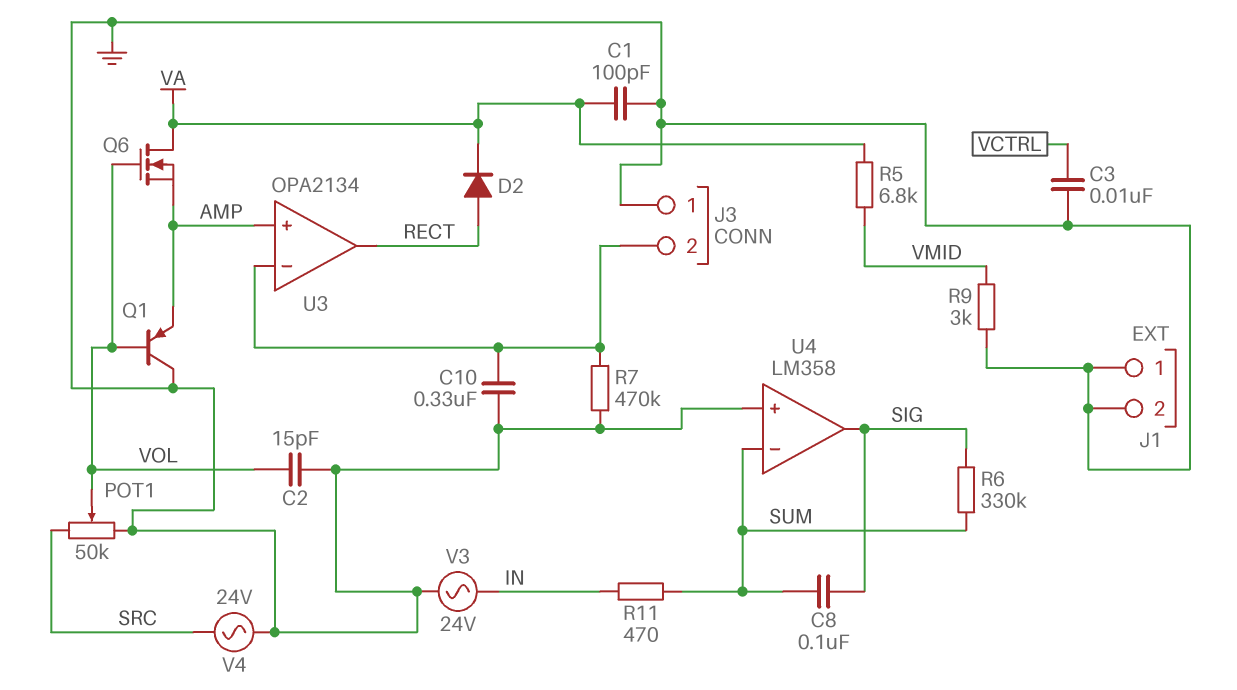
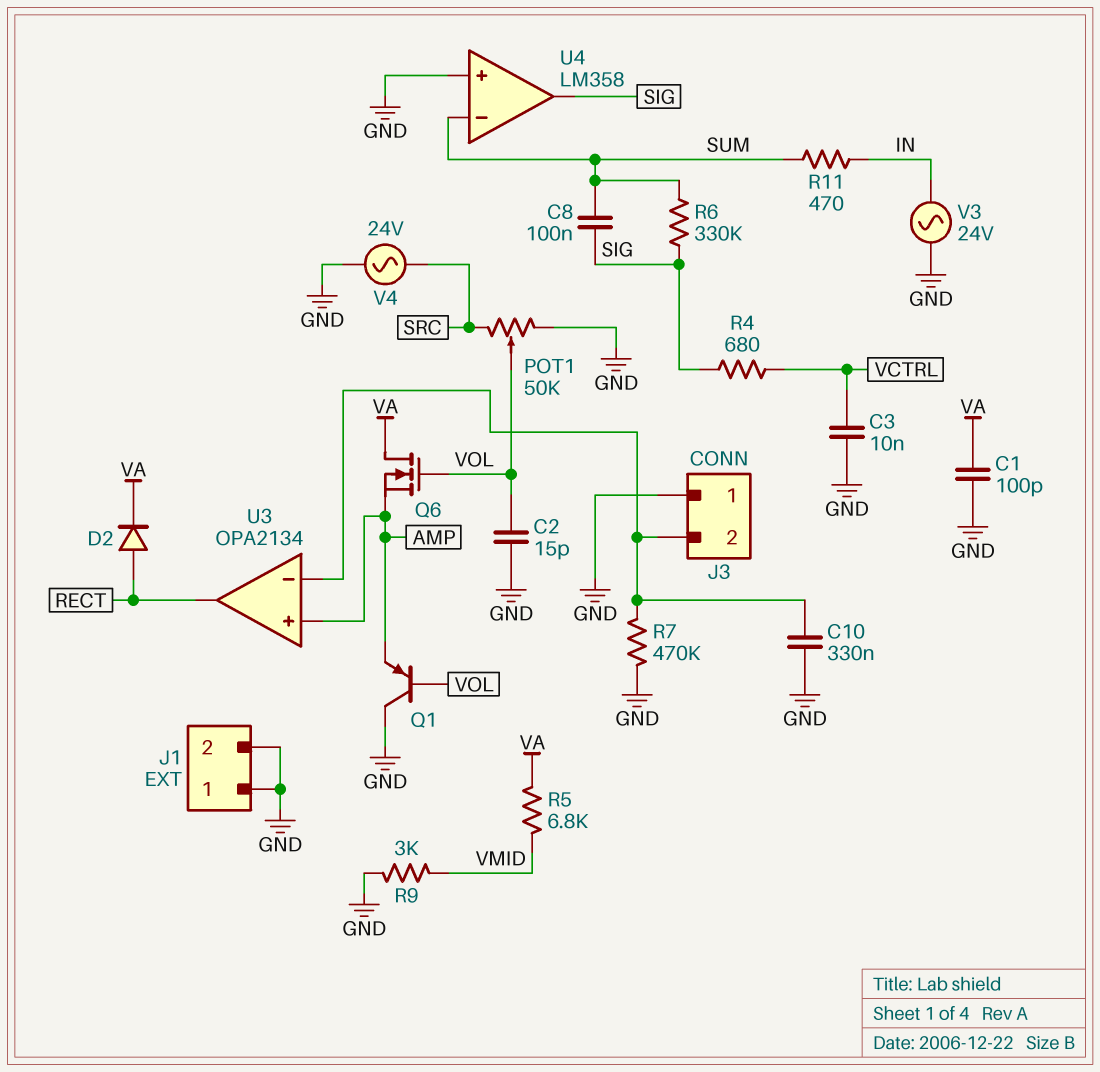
R4: none -> 680 (SIG, VCTRL)

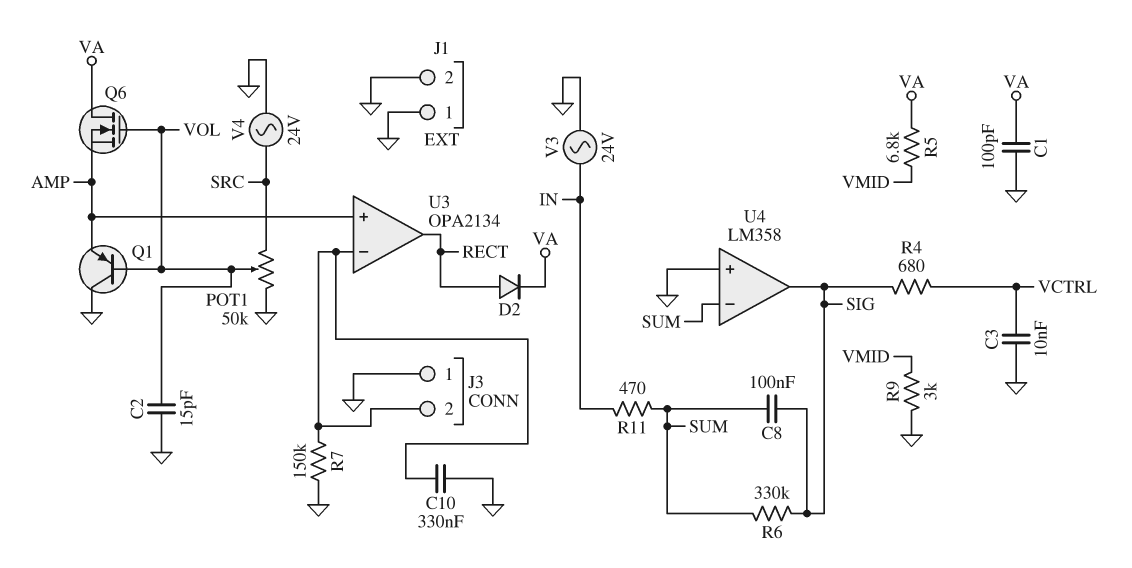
R7: 470k (GND, J3/2) -> 150k (GND, J3/2)

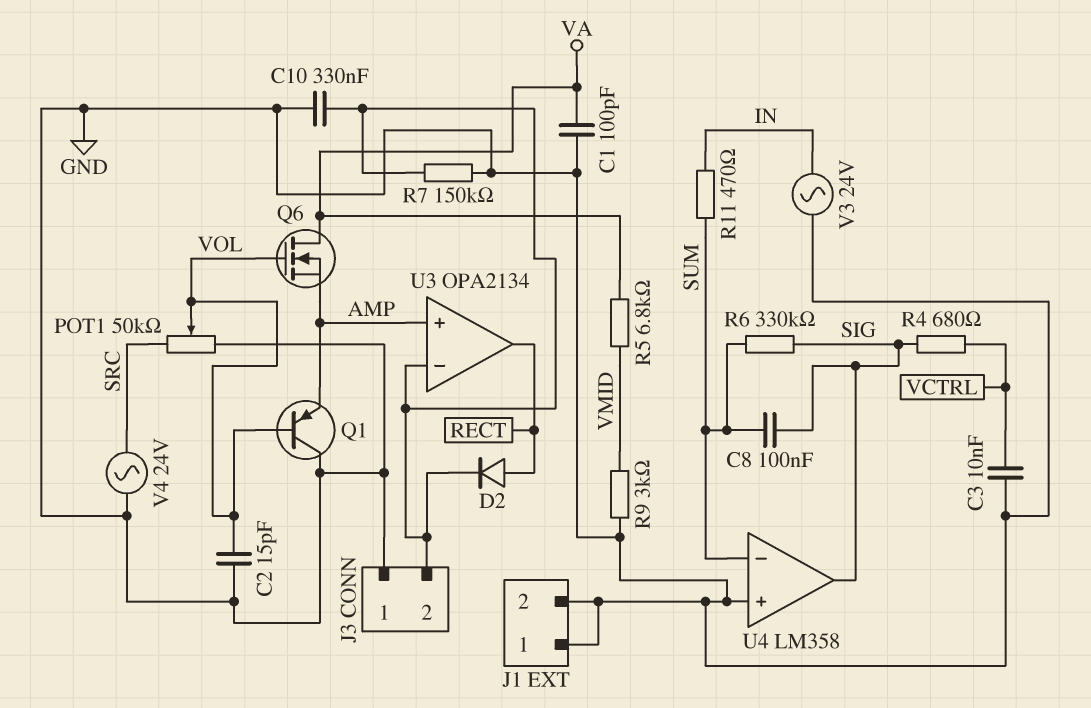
D2: diode (A RECT, K VA) -> diode (A RECT, K J3/2)

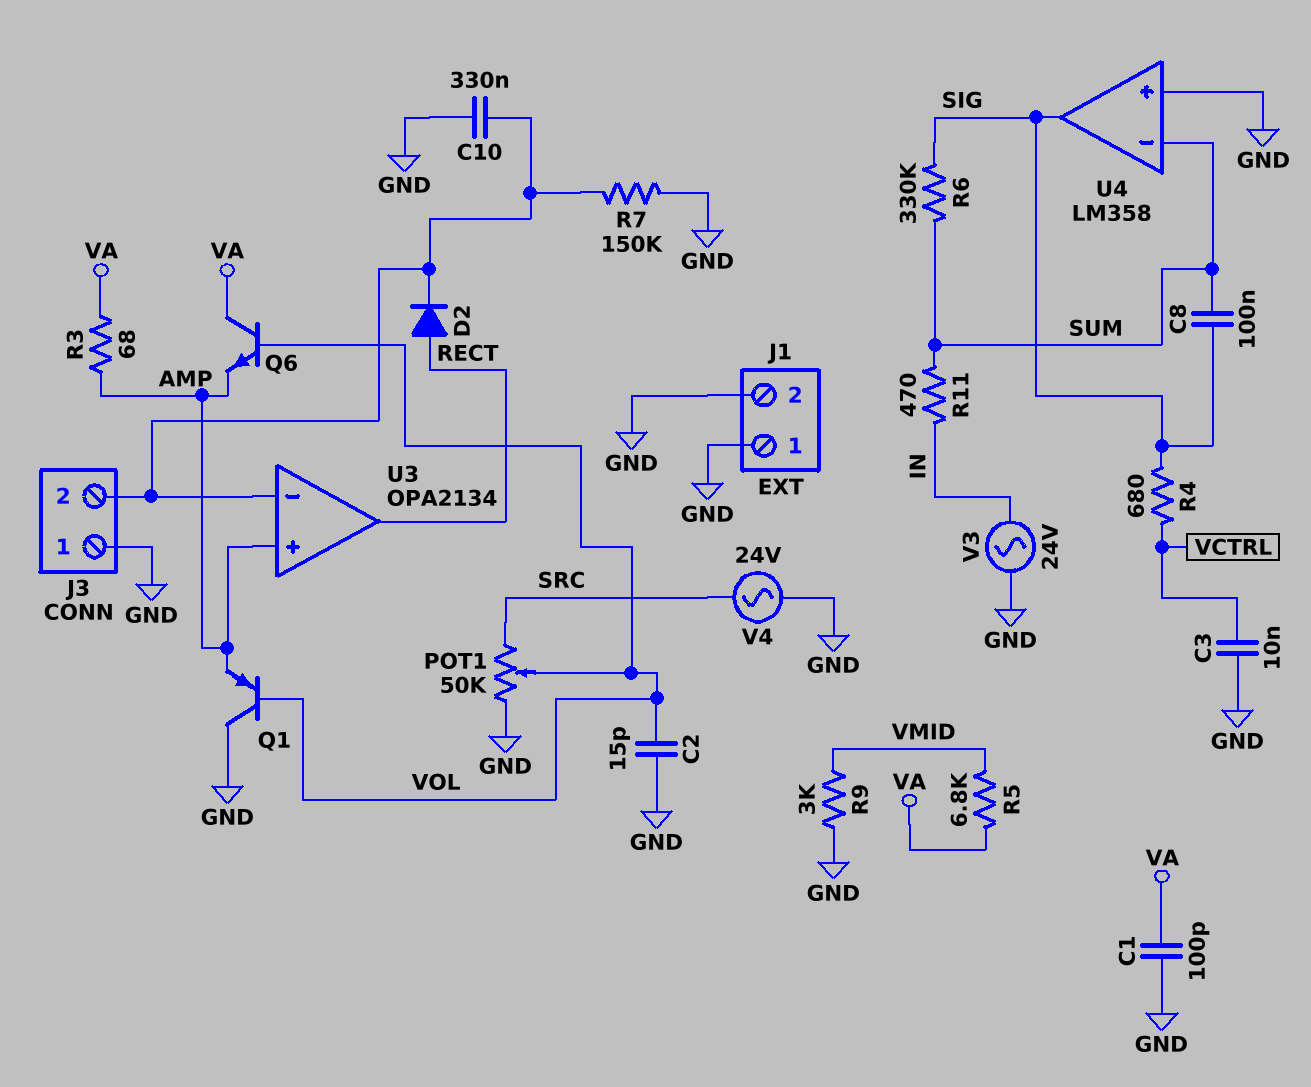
Q6: NMOS (G VOL, D VA, S AMP) -> NPN (B VOL, C VA, E AMP)
R3: none -> 68 (AMP, VA)

